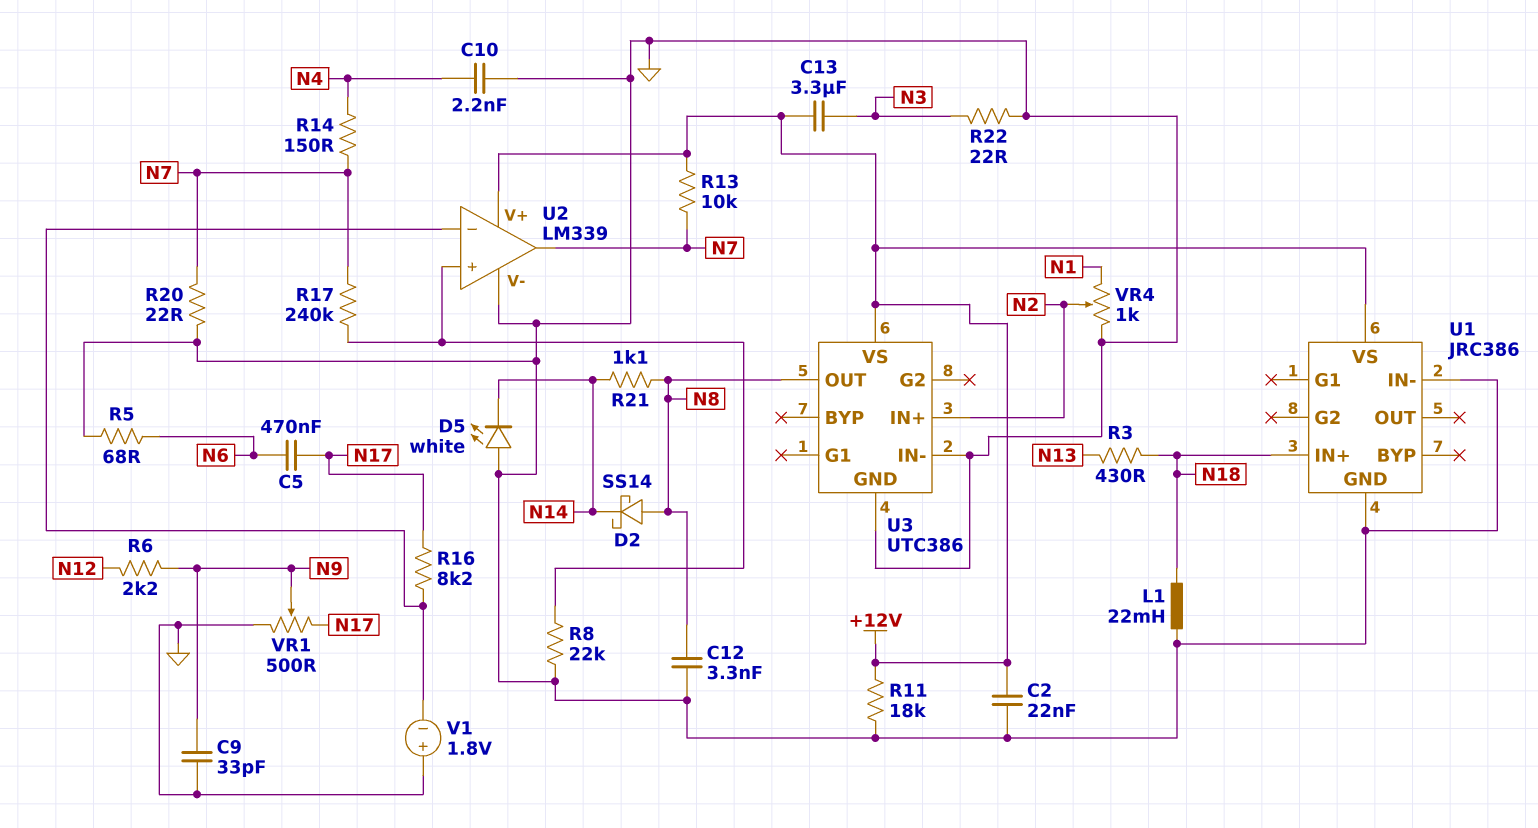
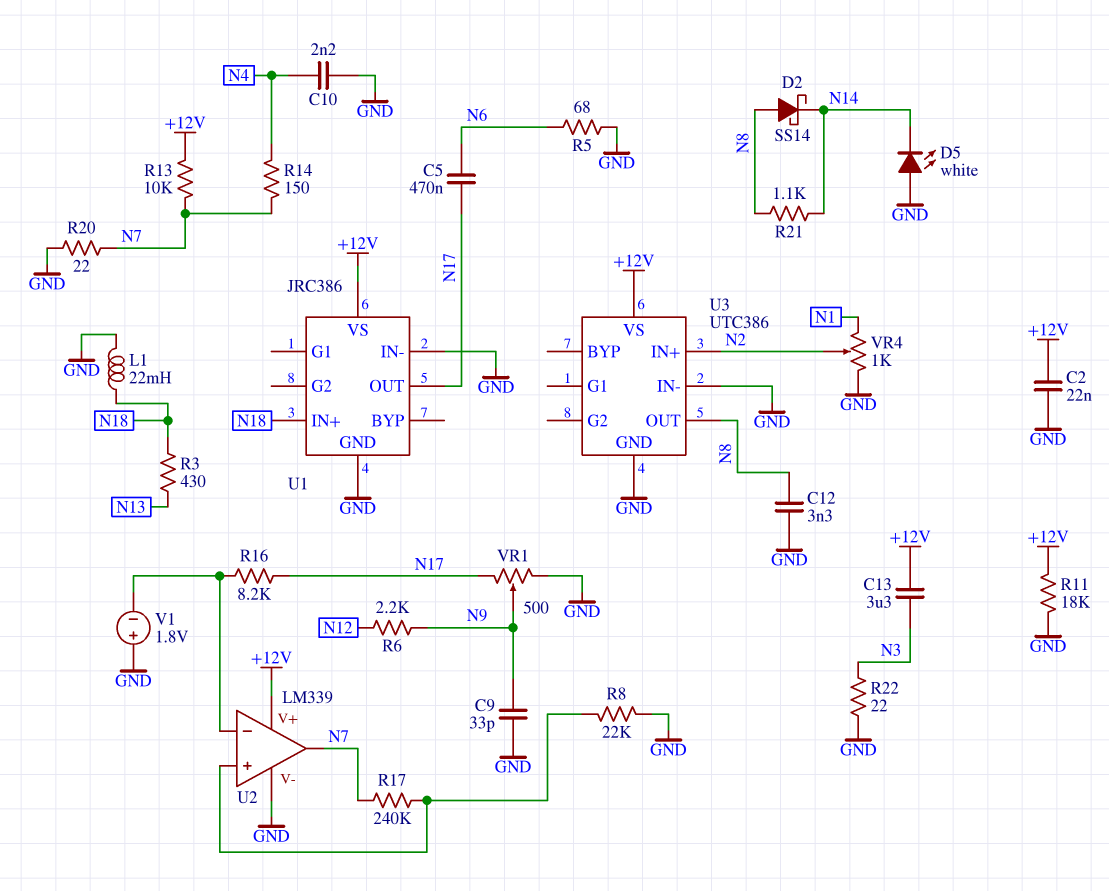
U1 pin OUT: none -> N17

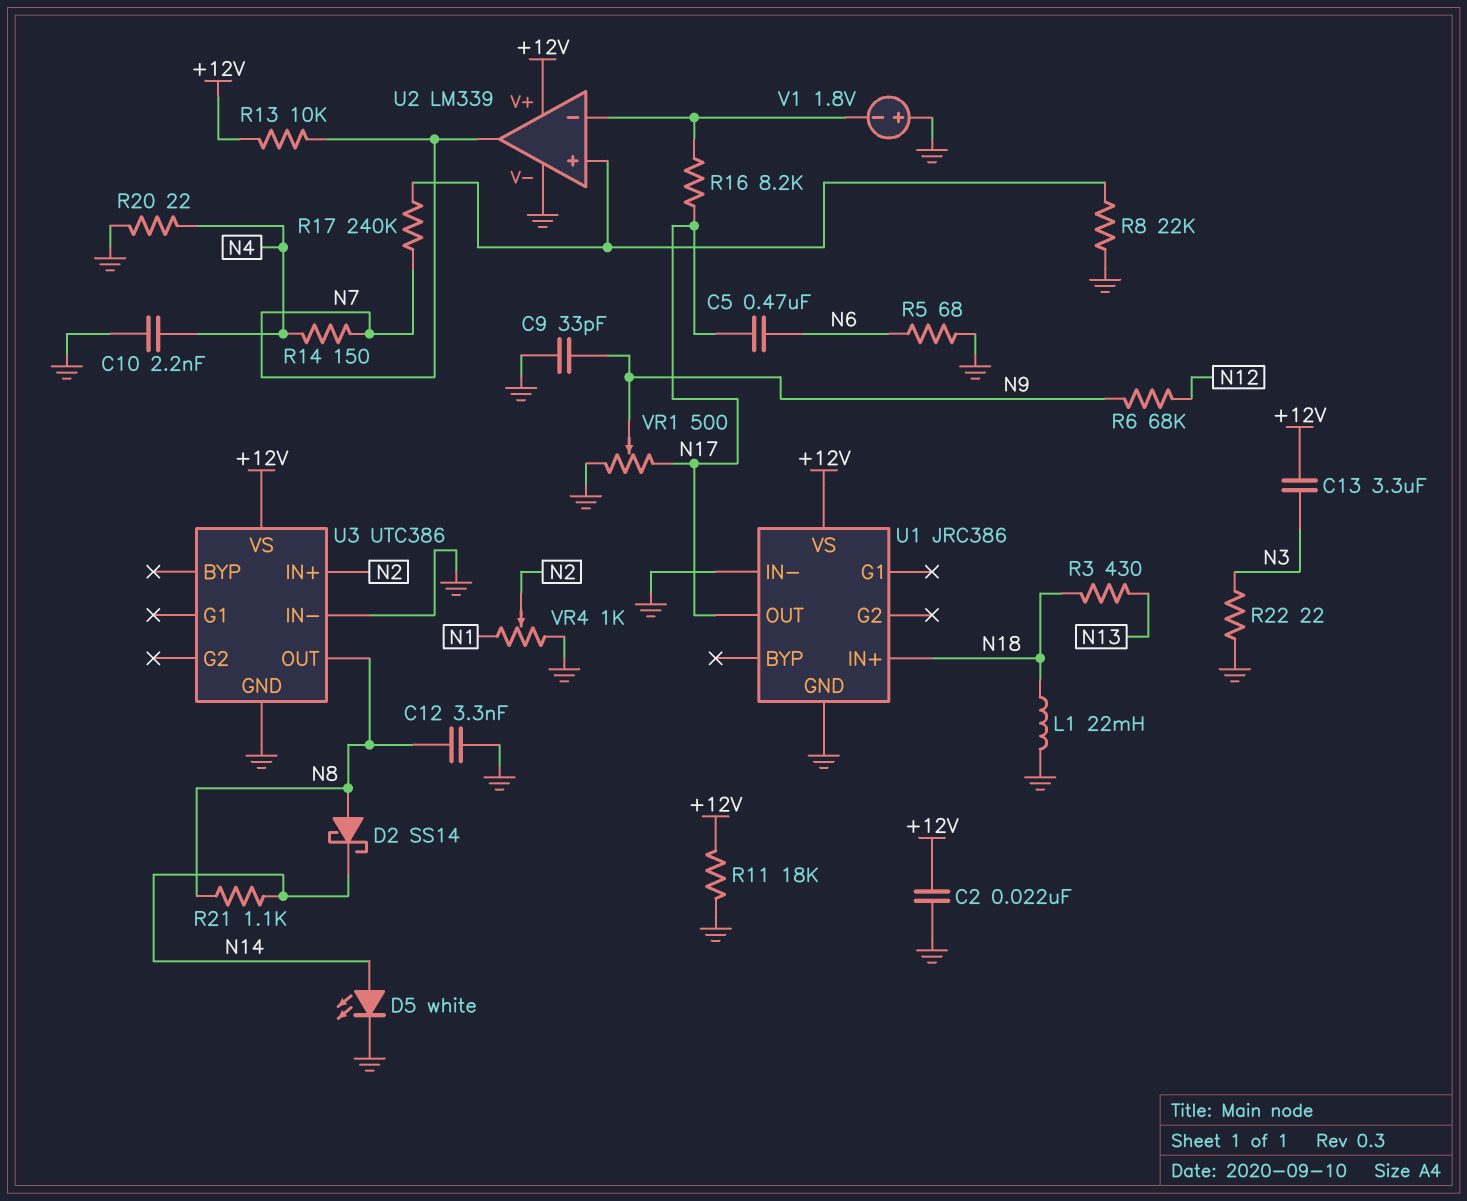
D5: LED white (A GND, K N14) -> LED white (A N14, K GND)
R6: 2.2k (N9, N12) -> 68k (N9, N12)
R20: 22 (GND, N7) -> 22 (GND, N4)

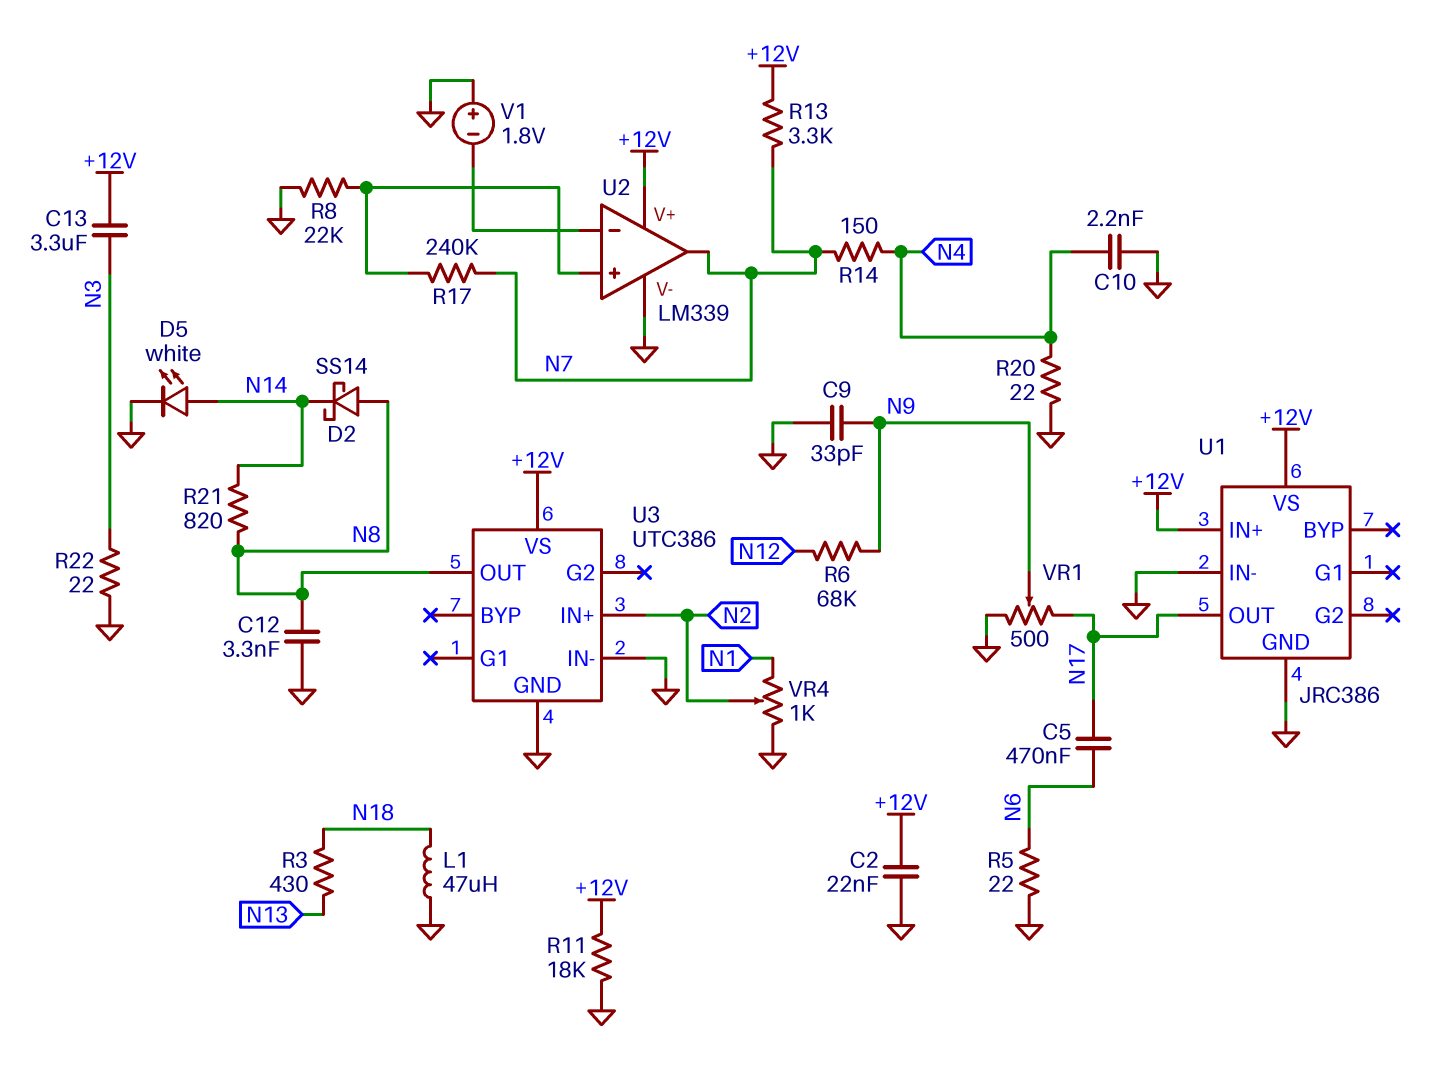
L1: 22mH (GND, N18) -> 47uH (GND, N18)
R5: 68 (GND, N6) -> 22 (GND, N6)
R13: 10k (+12V, N7) -> 3.3k (+12V, N7)
R16: 8.2k (N17, U2/in-) -> none
R21: 1.1k (N8, N14) -> 820 (N8, N14)
U1 pin IN+: N18 -> +12V

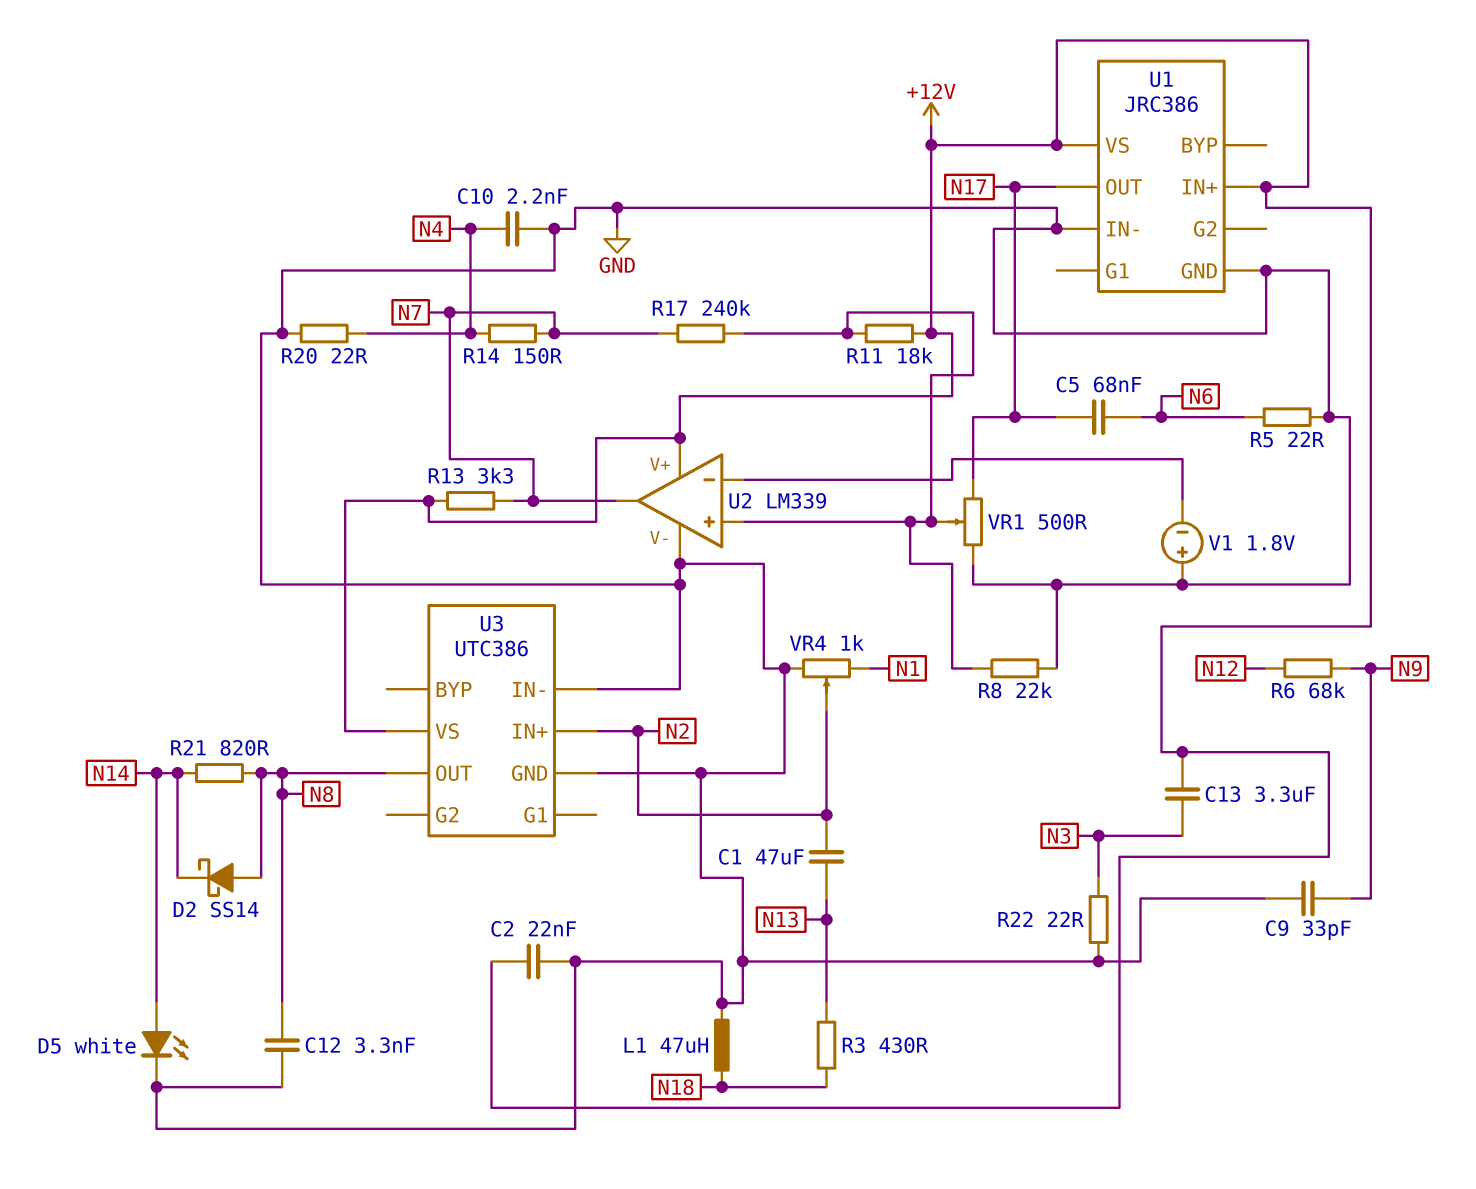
C1: none -> 47uF (N2, N13)
C5: 470nF (N6, N17) -> 68nF (N6, N17)
R11: 18k (+12V, GND) -> 18k (+12V, U2/in+)
VR1: 500 (GND, N17, wiper N9) -> 500 (GND, N17, wiper U2/in+)

